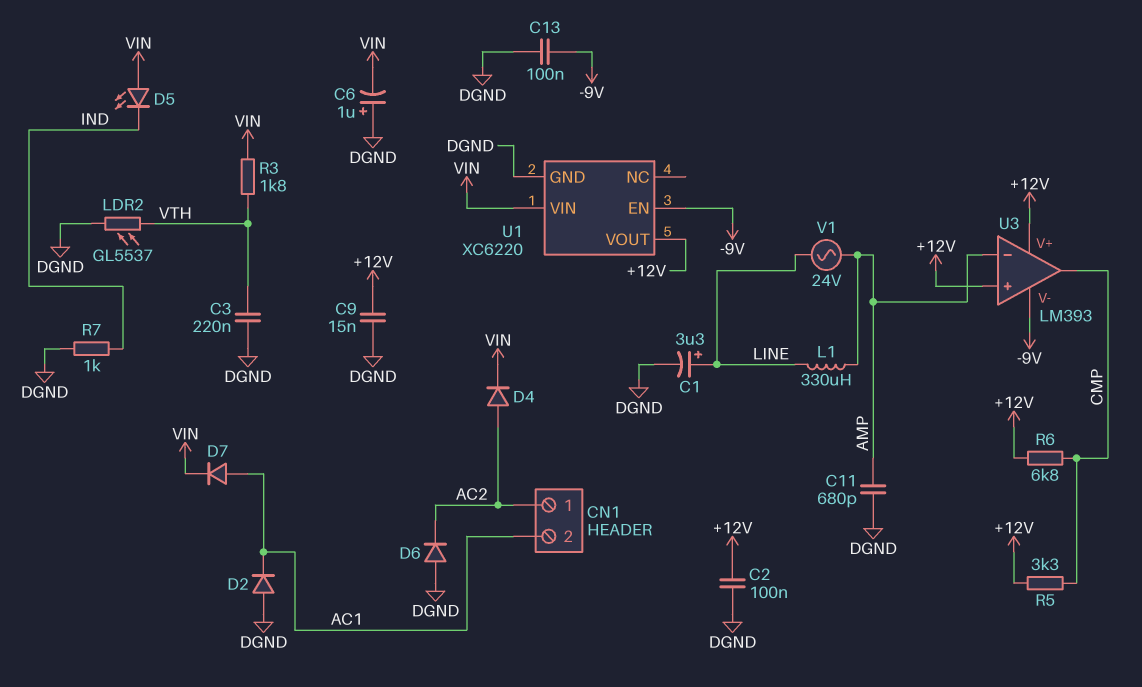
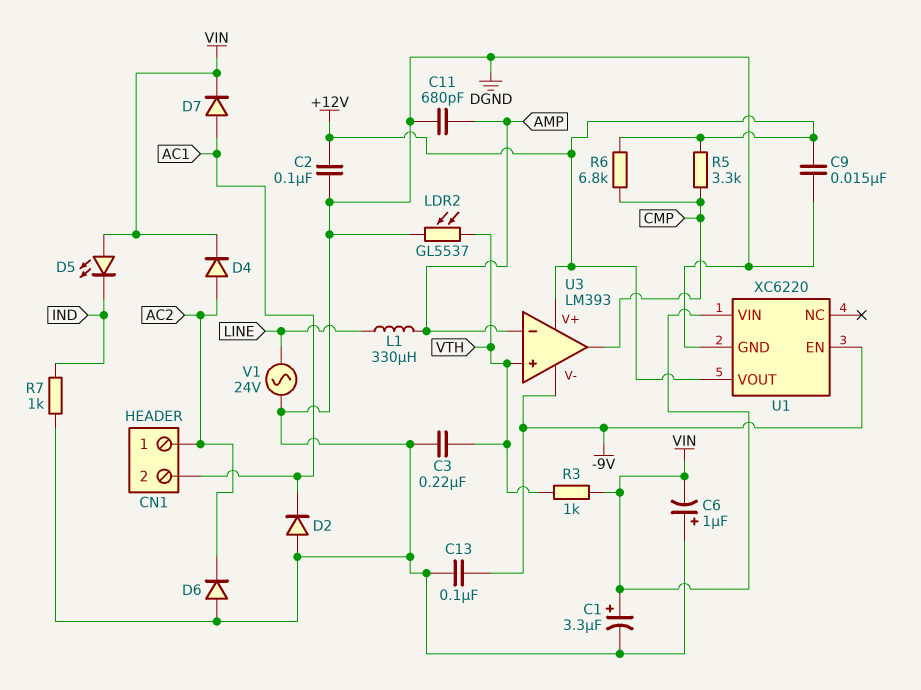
C1: 3.3uF (plus LINE, minus DGND) -> 3.3uF (plus VIN, minus DGND)
R3: 1.8k (VIN, VTH) -> 1k (VIN, VTH)
U3 pin in+: +12V -> VTH
V1: AC 24V (AMP, LINE) -> AC 24V (DGND, LINE)

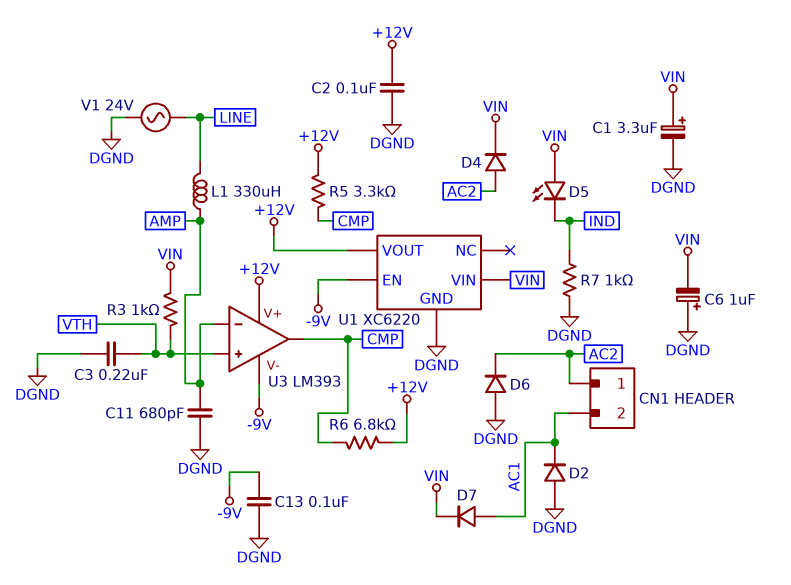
C9: 15nF (+12V, DGND) -> none
LDR2: GL5537 (DGND, VTH) -> none

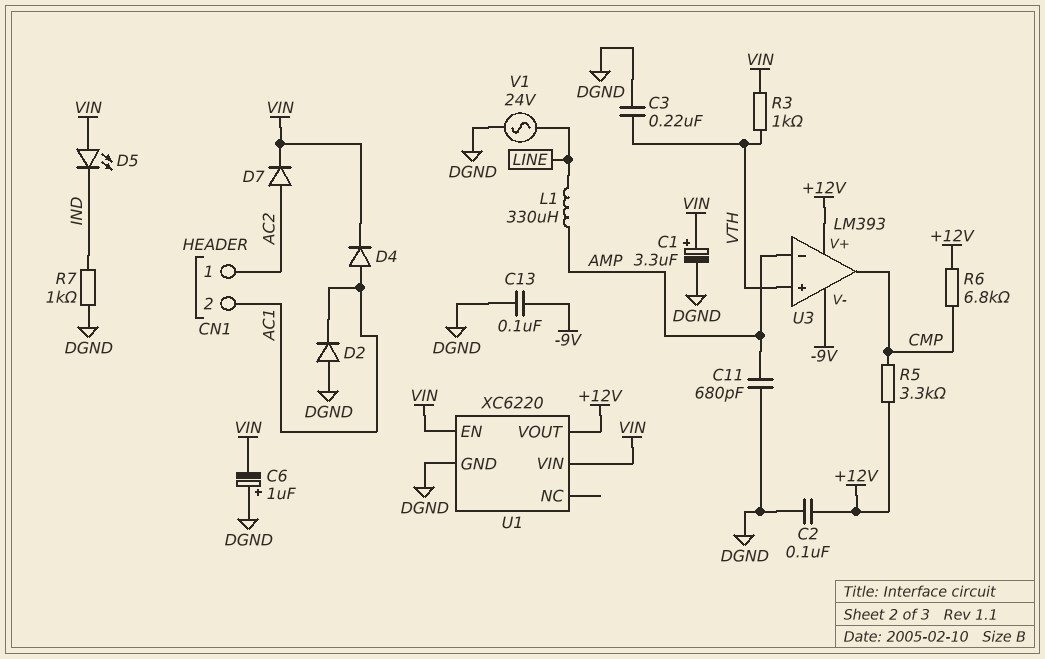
D4: diode (A AC2, K VIN) -> diode (A AC1, K VIN)
D6: diode (A DGND, K AC2) -> none
D7: diode (A AC1, K VIN) -> diode (A AC2, K VIN)
U1 pin EN: -9V -> VIN

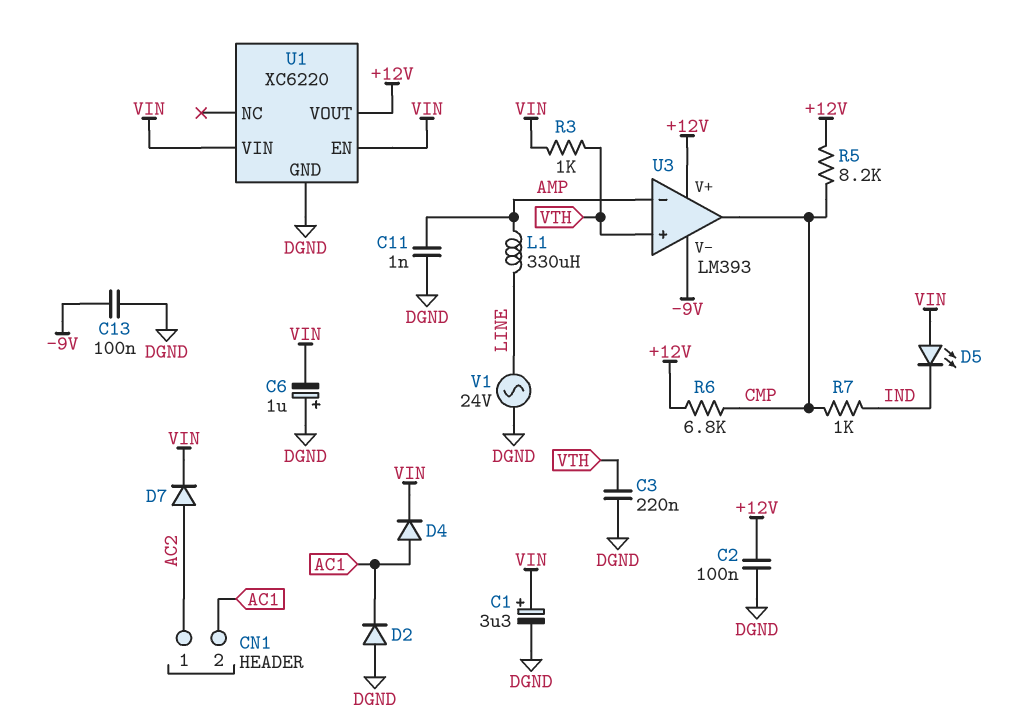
C11: 680pF (AMP, DGND) -> 1nF (AMP, DGND)
R5: 3.3k (+12V, CMP) -> 8.2k (+12V, CMP)
R7: 1k (DGND, IND) -> 1k (CMP, IND)

